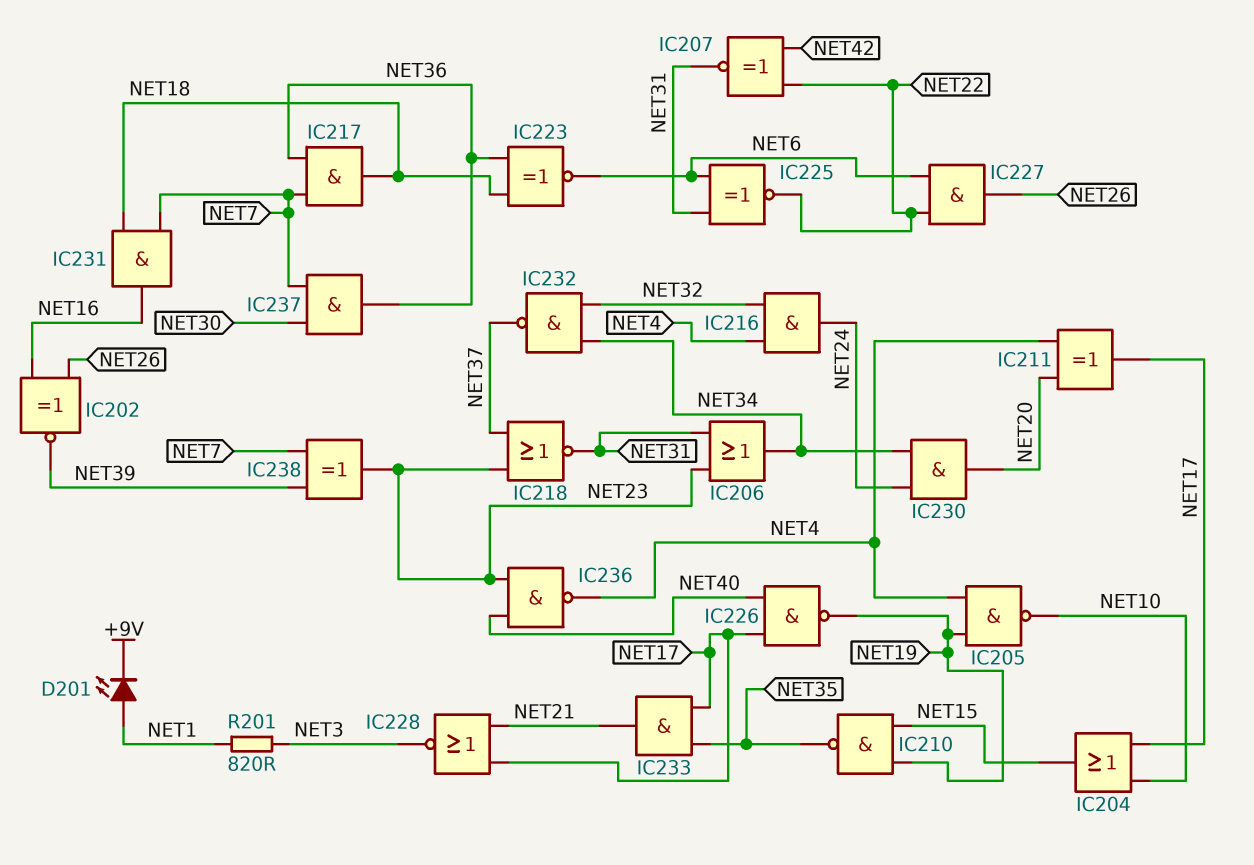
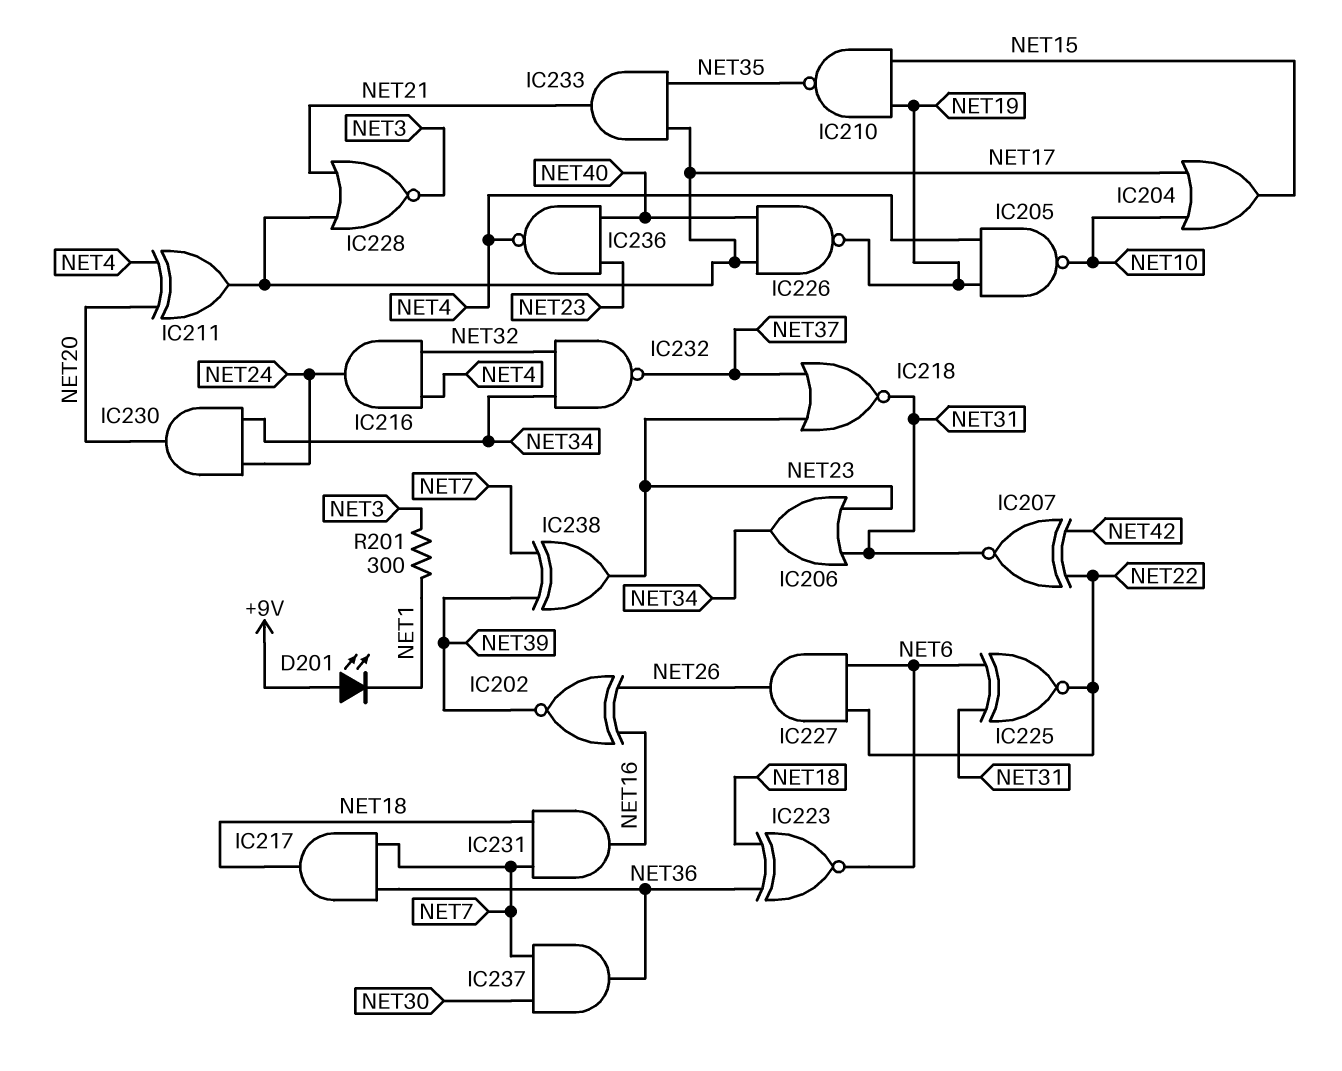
D201: LED (A NET1, K +9V) -> LED (A +9V, K NET1)
R201: 820 (NET1, NET3) -> 300 (NET1, NET3)

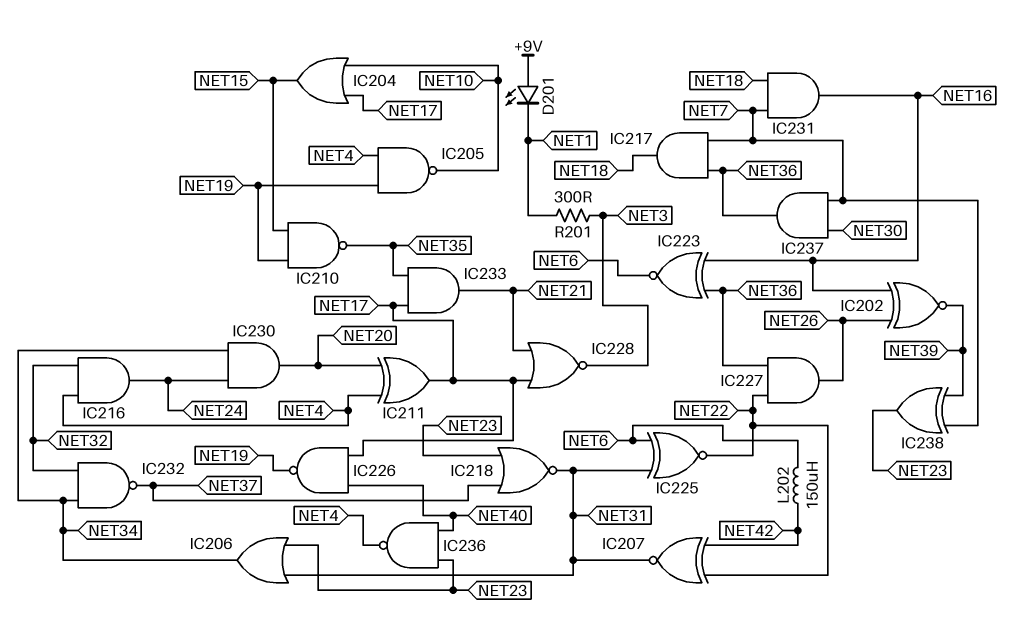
IC223: XNOR (in NET18, in NET36, out NET6) -> XNOR (in NET16, in NET36, out NET6)
IC227: AND (in NET6, in NET22, out NET26) -> AND (in NET22, in NET36, out NET26)
L202: none -> 150uH (NET6, NET42)

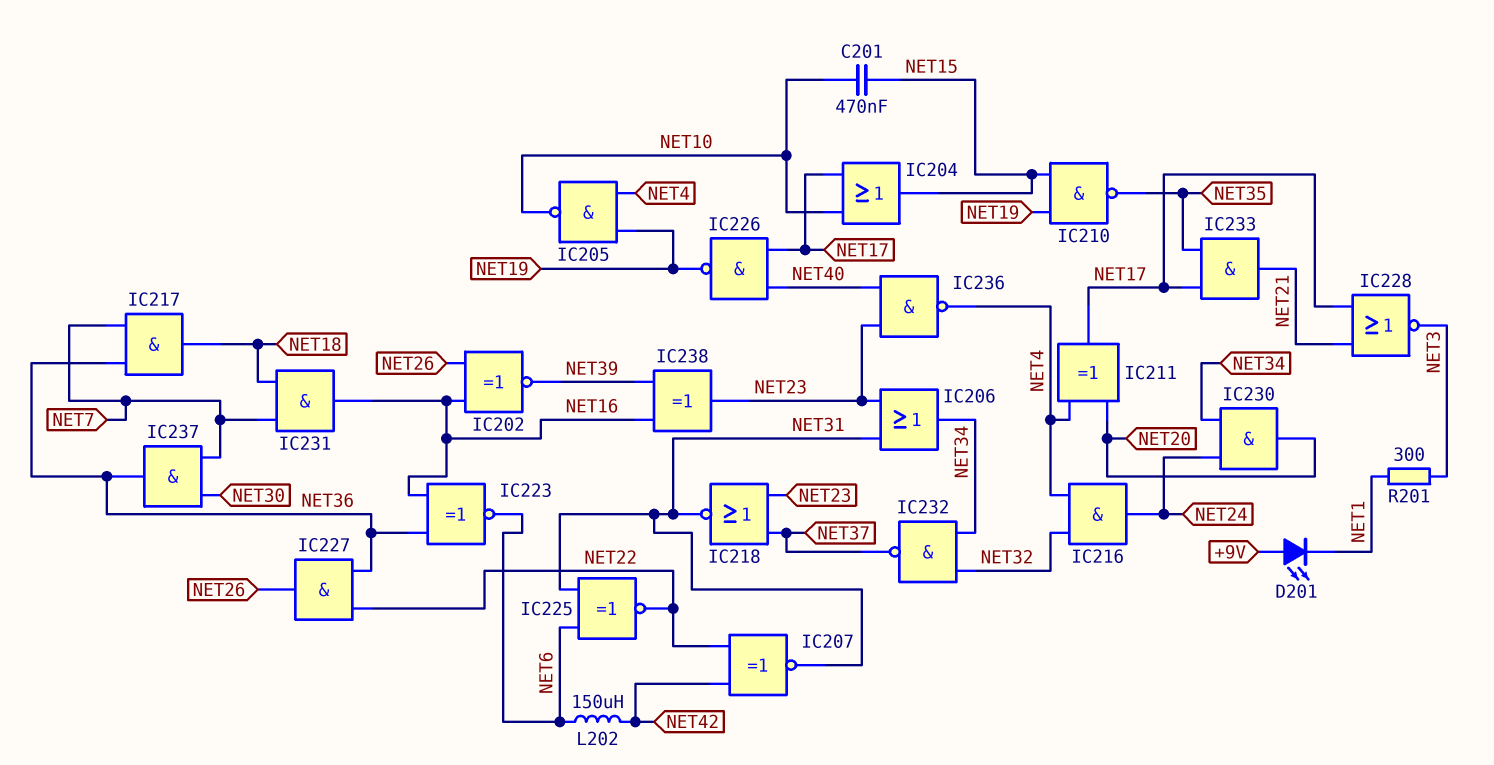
C201: none -> 470nF (NET10, NET15)
IC238: XOR (in NET7, in NET39, out NET23) -> XOR (in NET16, in NET39, out NET23)

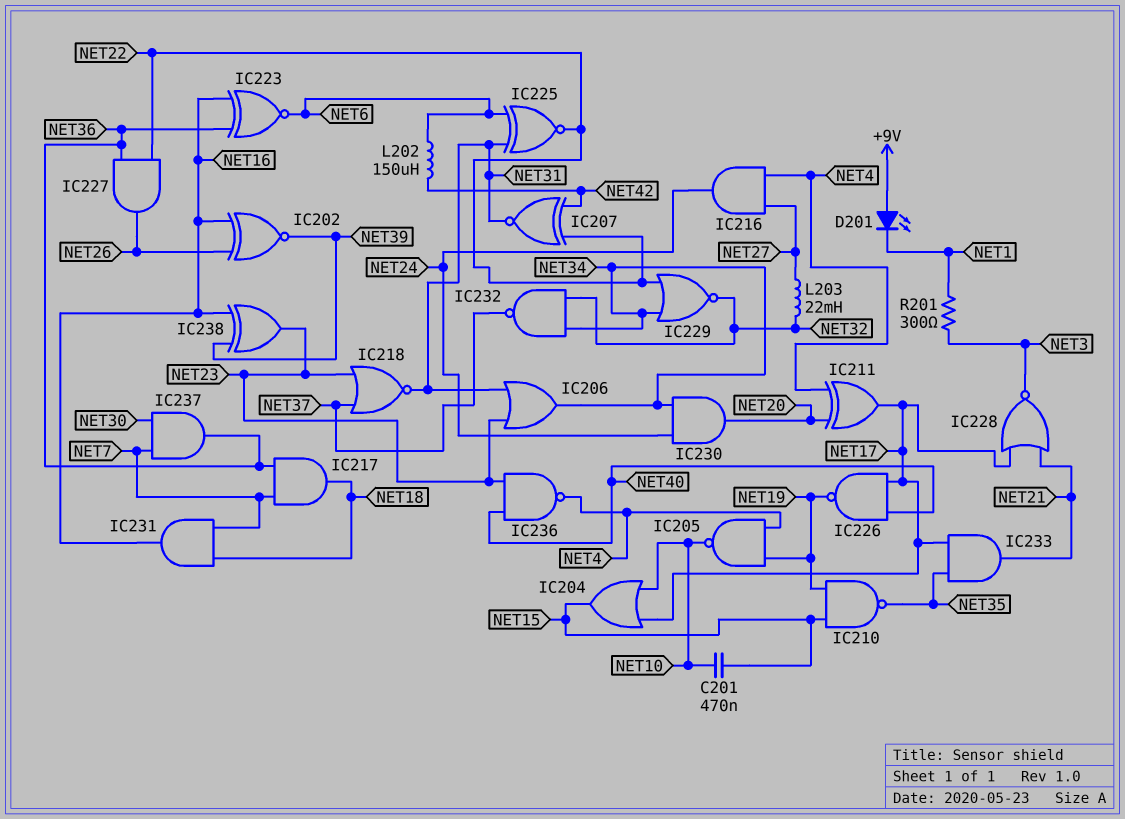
IC216: AND (in NET4, in NET32, out NET24) -> AND (in NET4, in NET27, out NET24)
IC229: none -> NOR (in NET22, in NET34, out NET32)
L203: none -> 22mH (NET27, NET32)

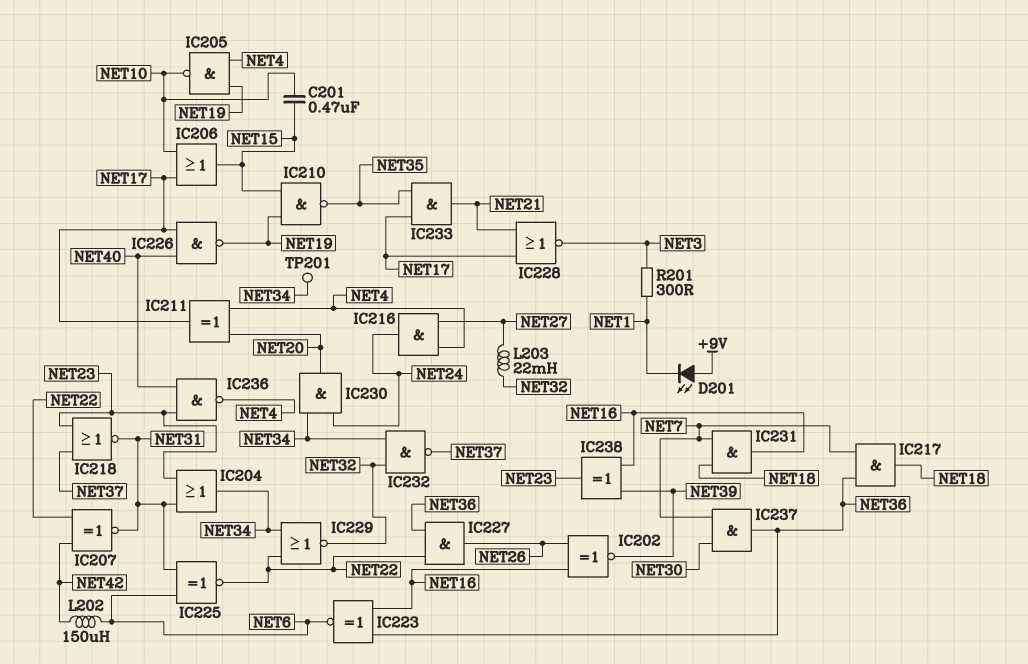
IC204: OR (in NET10, in NET17, out NET15) -> OR (in NET23, in NET31, out NET34)
IC206: OR (in NET23, in NET31, out NET34) -> OR (in NET10, in NET17, out NET15)
TP201: none -> test point (NET34)

